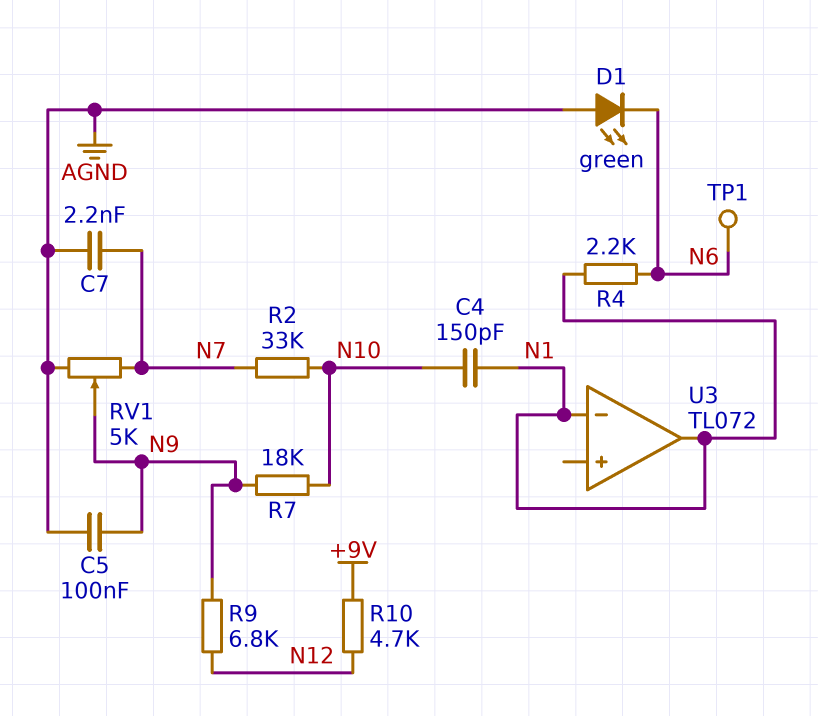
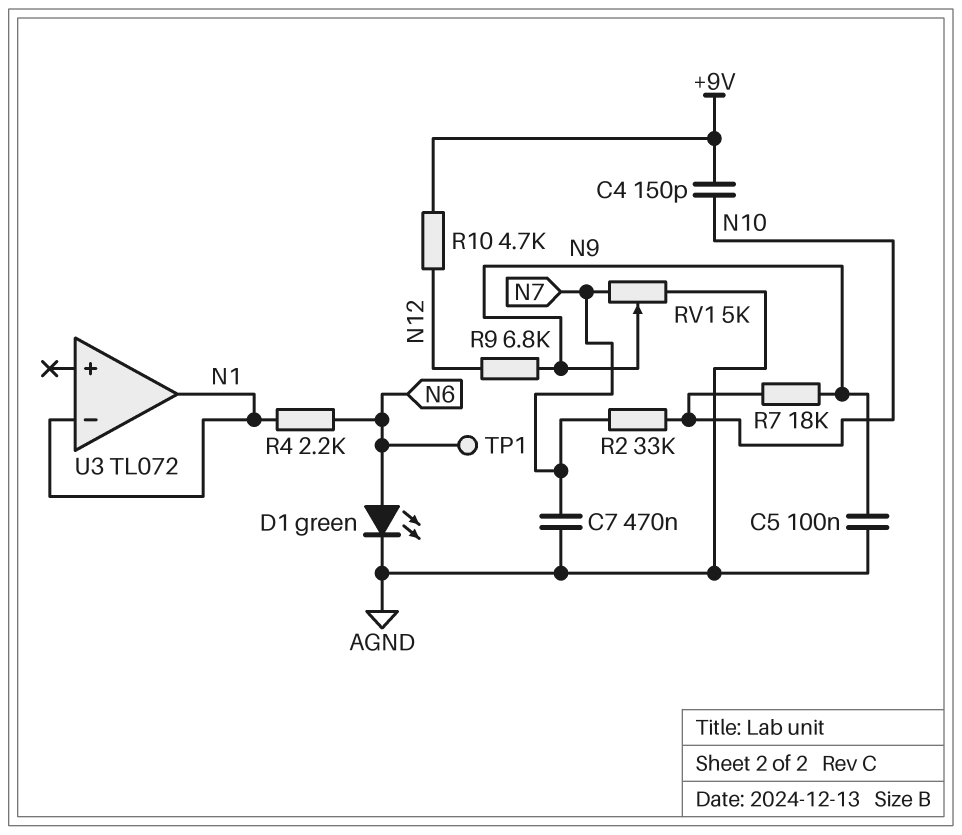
C4: 150pF (N1, N10) -> 150pF (+9V, N10)
C7: 2.2nF (AGND, N7) -> 470nF (AGND, N7)
D1: LED green (A AGND, K N6) -> LED green (A N6, K AGND)

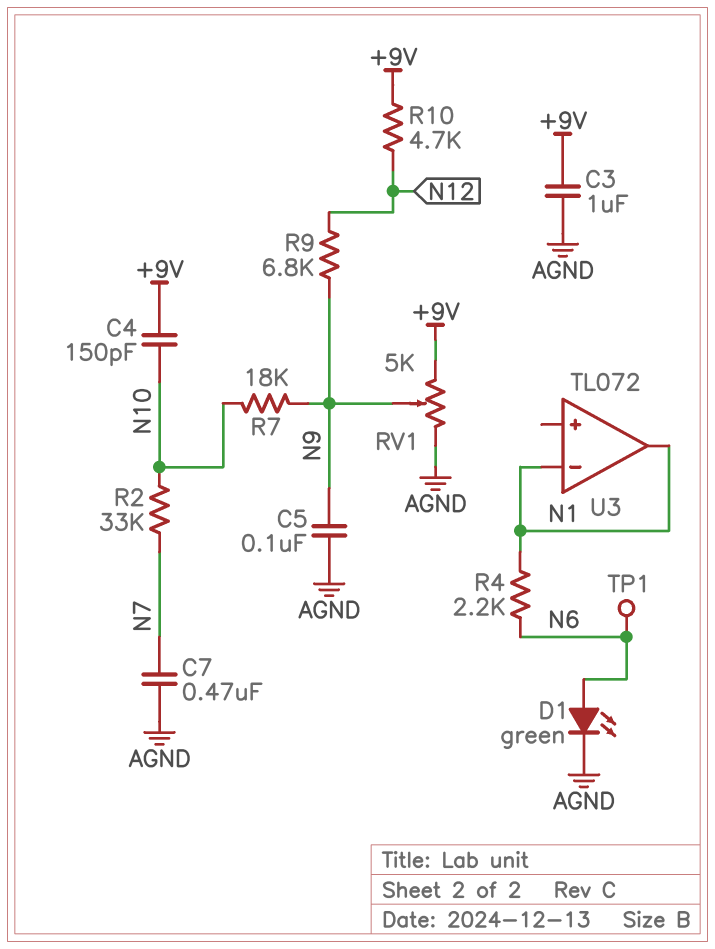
C3: none -> 1uF (+9V, AGND)
RV1: 5k (AGND, N7, wiper N9) -> 5k (+9V, AGND, wiper N9)

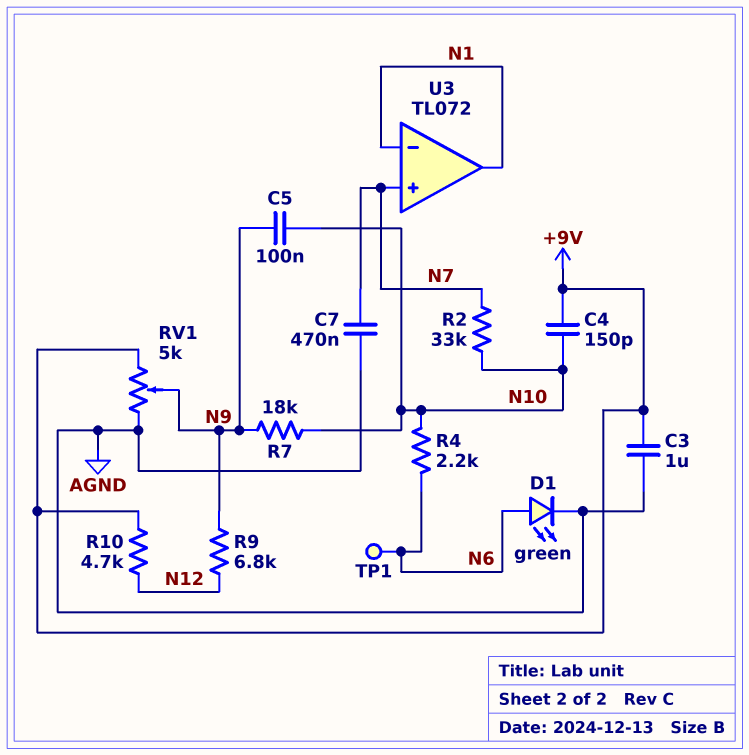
C5: 100nF (AGND, N9) -> 100nF (N9, N10)
R4: 2.2k (N1, N6) -> 2.2k (N6, N10)
U3 pin in+: none -> N7

